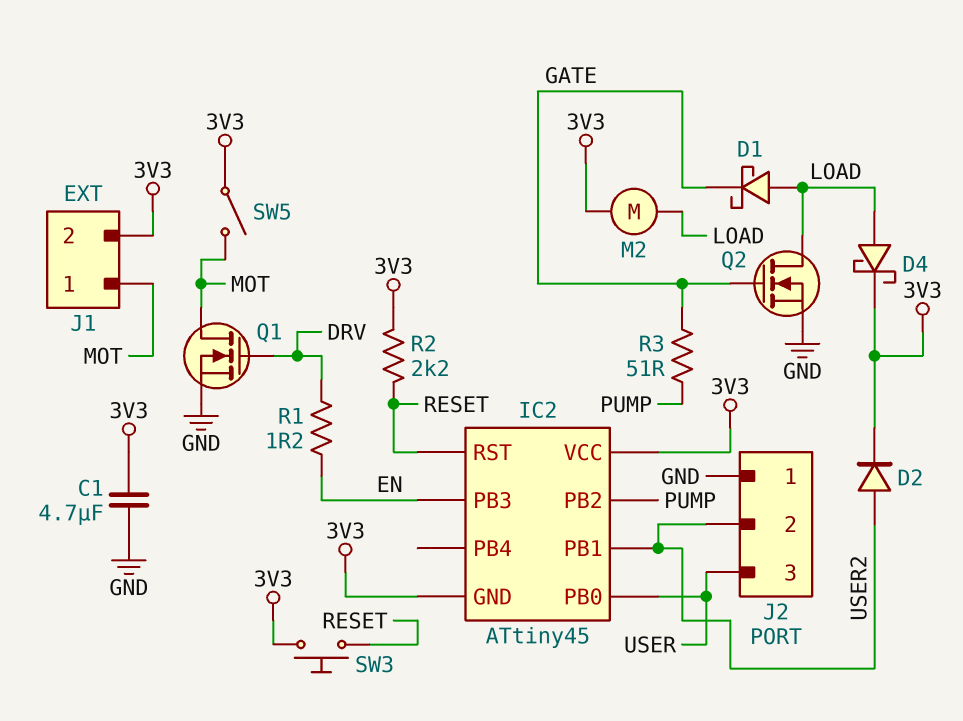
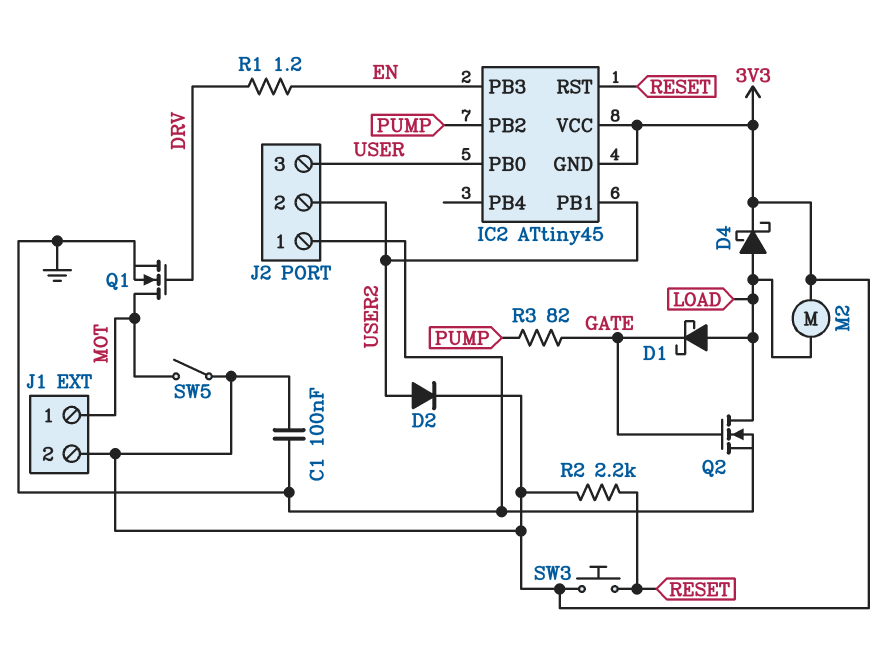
C1: 4.7uF (3V3, GND) -> 100nF (3V3, GND)
R3: 51 (GATE, PUMP) -> 82 (GATE, PUMP)

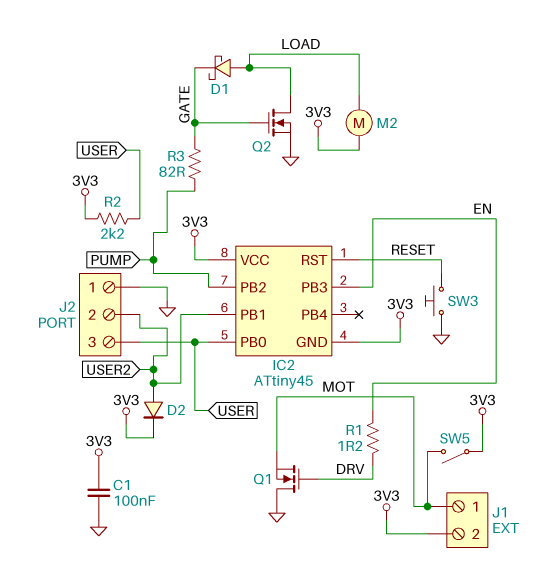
D4: schottky (A LOAD, K 3V3) -> none
Q1: NMOS (G DRV, D MOT, S GND) -> NMOS (G DRV, D GND, S MOT)
R2: 2.2k (3V3, RESET) -> 2.2k (3V3, USER)
SW3: button (3V3, RESET) -> button (GND, RESET)

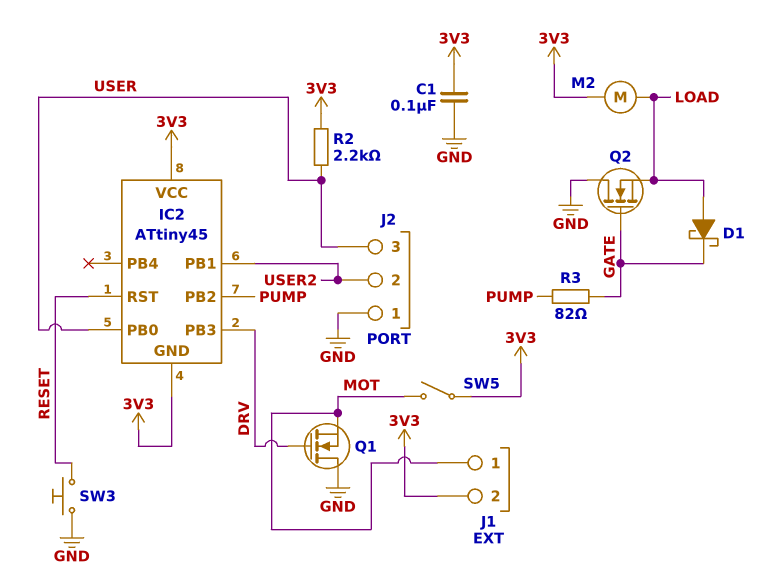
D2: diode (A USER2, K 3V3) -> none
IC2 pin PB3: EN -> DRV
Q2: NMOS (G GATE, D LOAD, S GND) -> NMOS (G GATE, D GND, S LOAD)
R1: 1.2 (DRV, EN) -> none

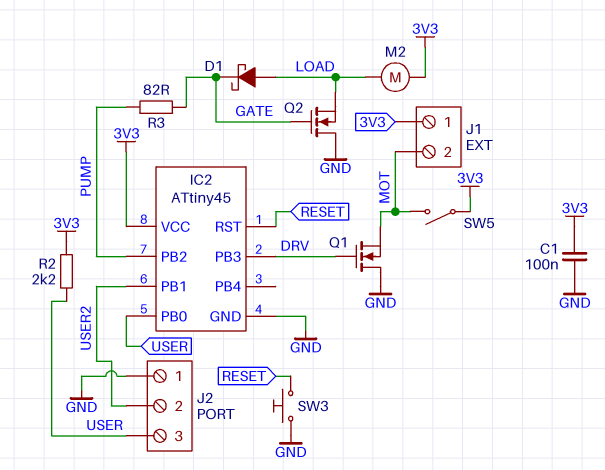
IC2 pin GND: 3V3 -> GND
J1 pin 1: MOT -> 3V3
J1 pin 2: 3V3 -> MOT

